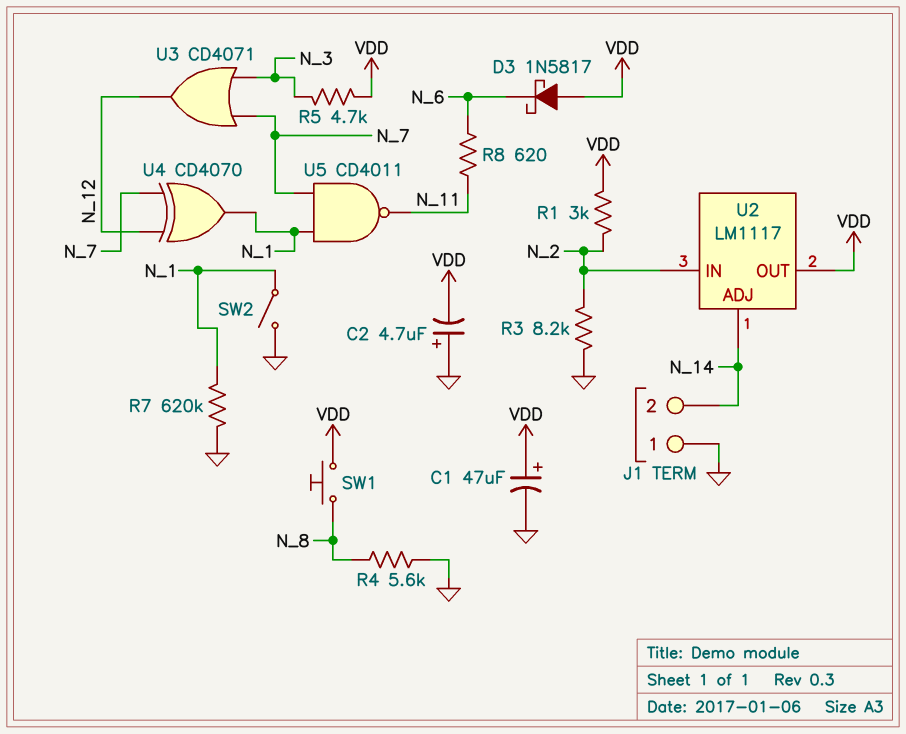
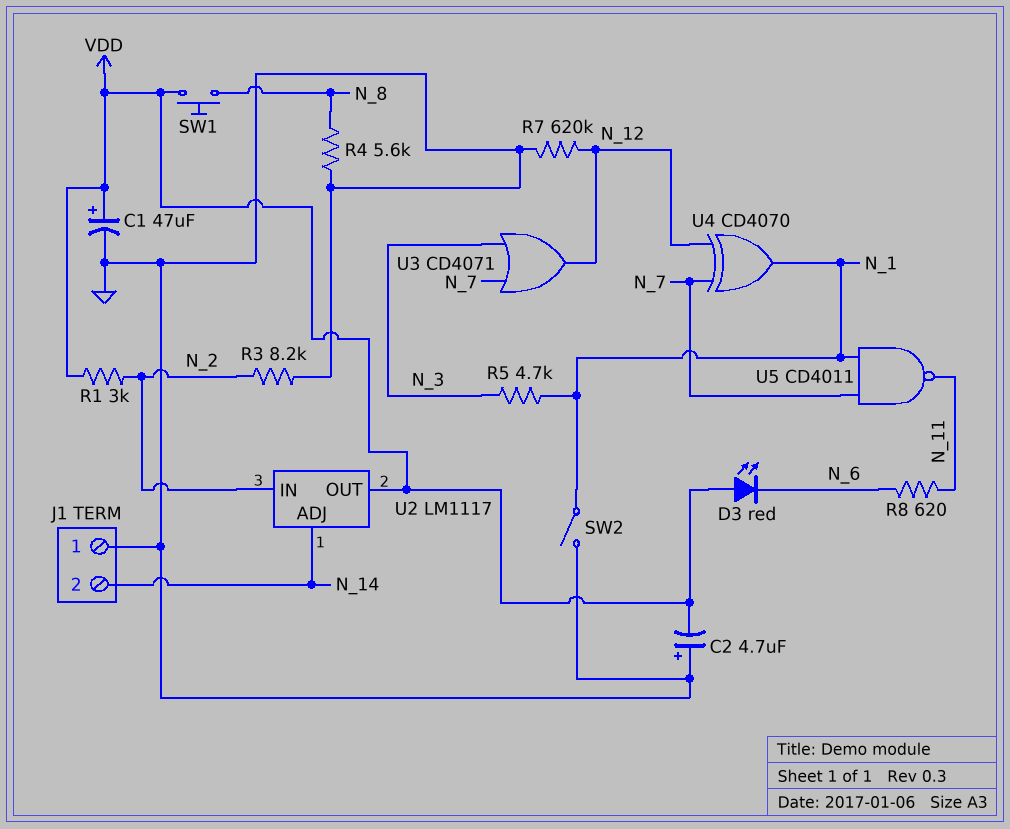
D3: schottky 1N5817 (A VDD, K N_6) -> LED red (A VDD, K N_6)
R5: 4.7k (N_3, VDD) -> 4.7k (N_1, N_3)
R7: 620k (GND, N_1) -> 620k (GND, N_12)

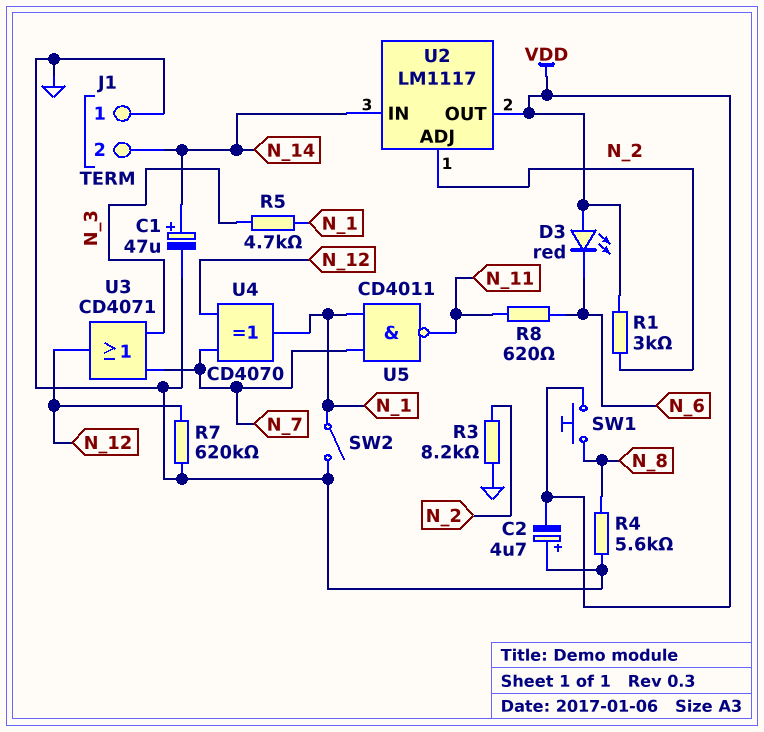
C1: 47uF (plus VDD, minus GND) -> 47uF (plus N_14, minus GND)
U2 pin ADJ: N_14 -> N_2
U2 pin IN: N_2 -> N_14

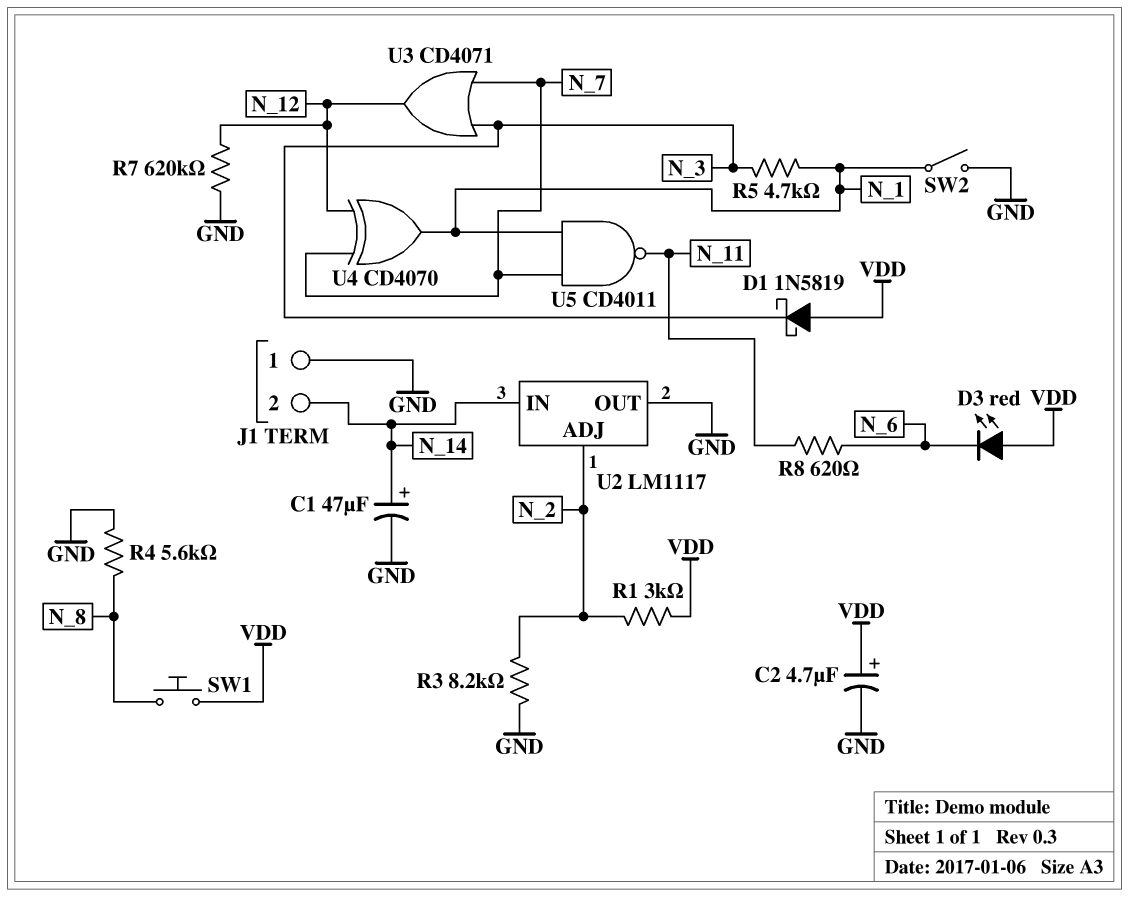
C2: 4.7uF (plus GND, minus VDD) -> 4.7uF (plus VDD, minus GND)
D1: none -> schottky 1N5819 (A VDD, K N_3)
U2 pin OUT: VDD -> GND

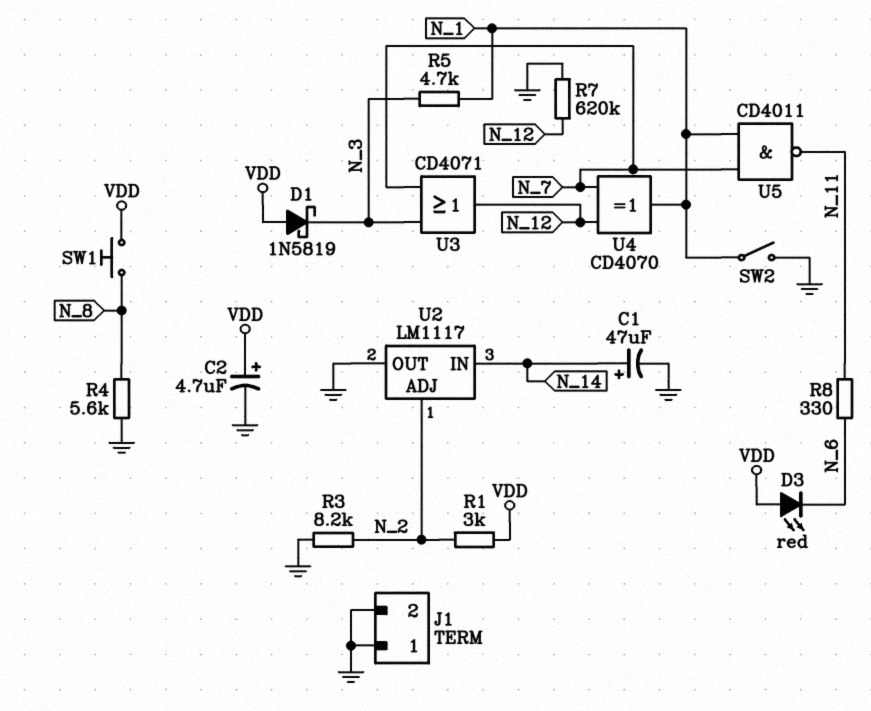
J1 pin 2: N_14 -> GND
R8: 620 (N_6, N_11) -> 330 (N_6, N_11)

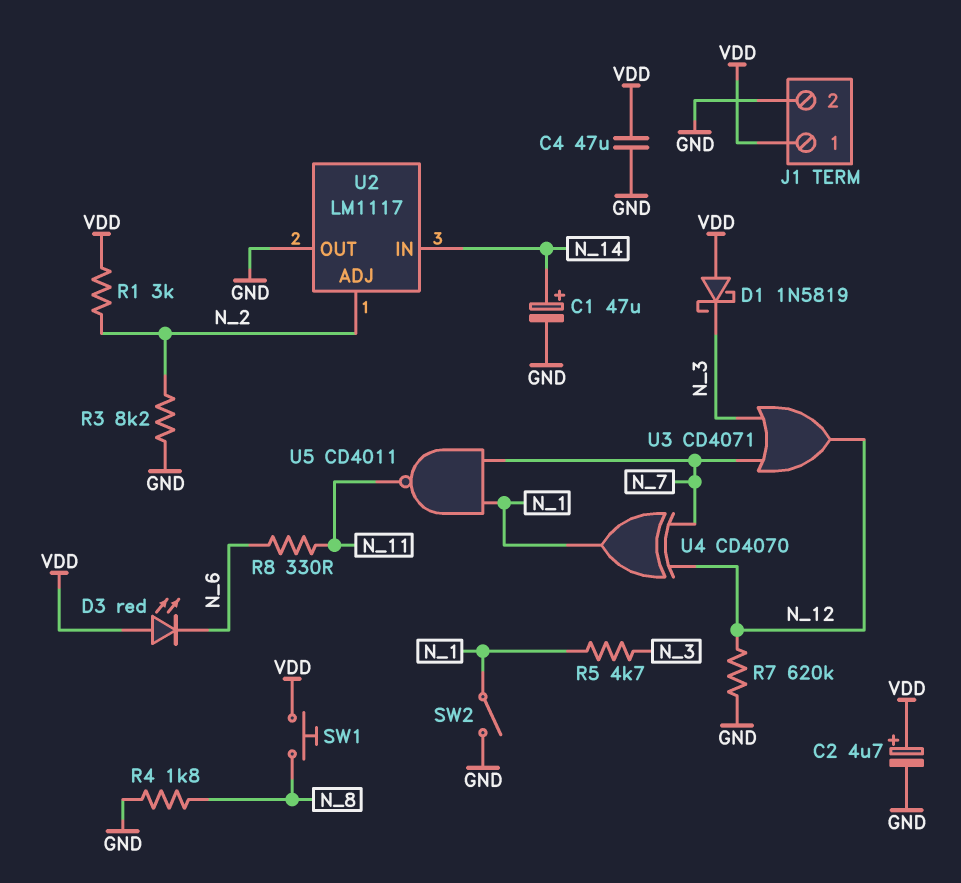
C4: none -> 47uF (GND, VDD)
J1 pin 1: GND -> VDD
R4: 5.6k (GND, N_8) -> 1.8k (GND, N_8)

